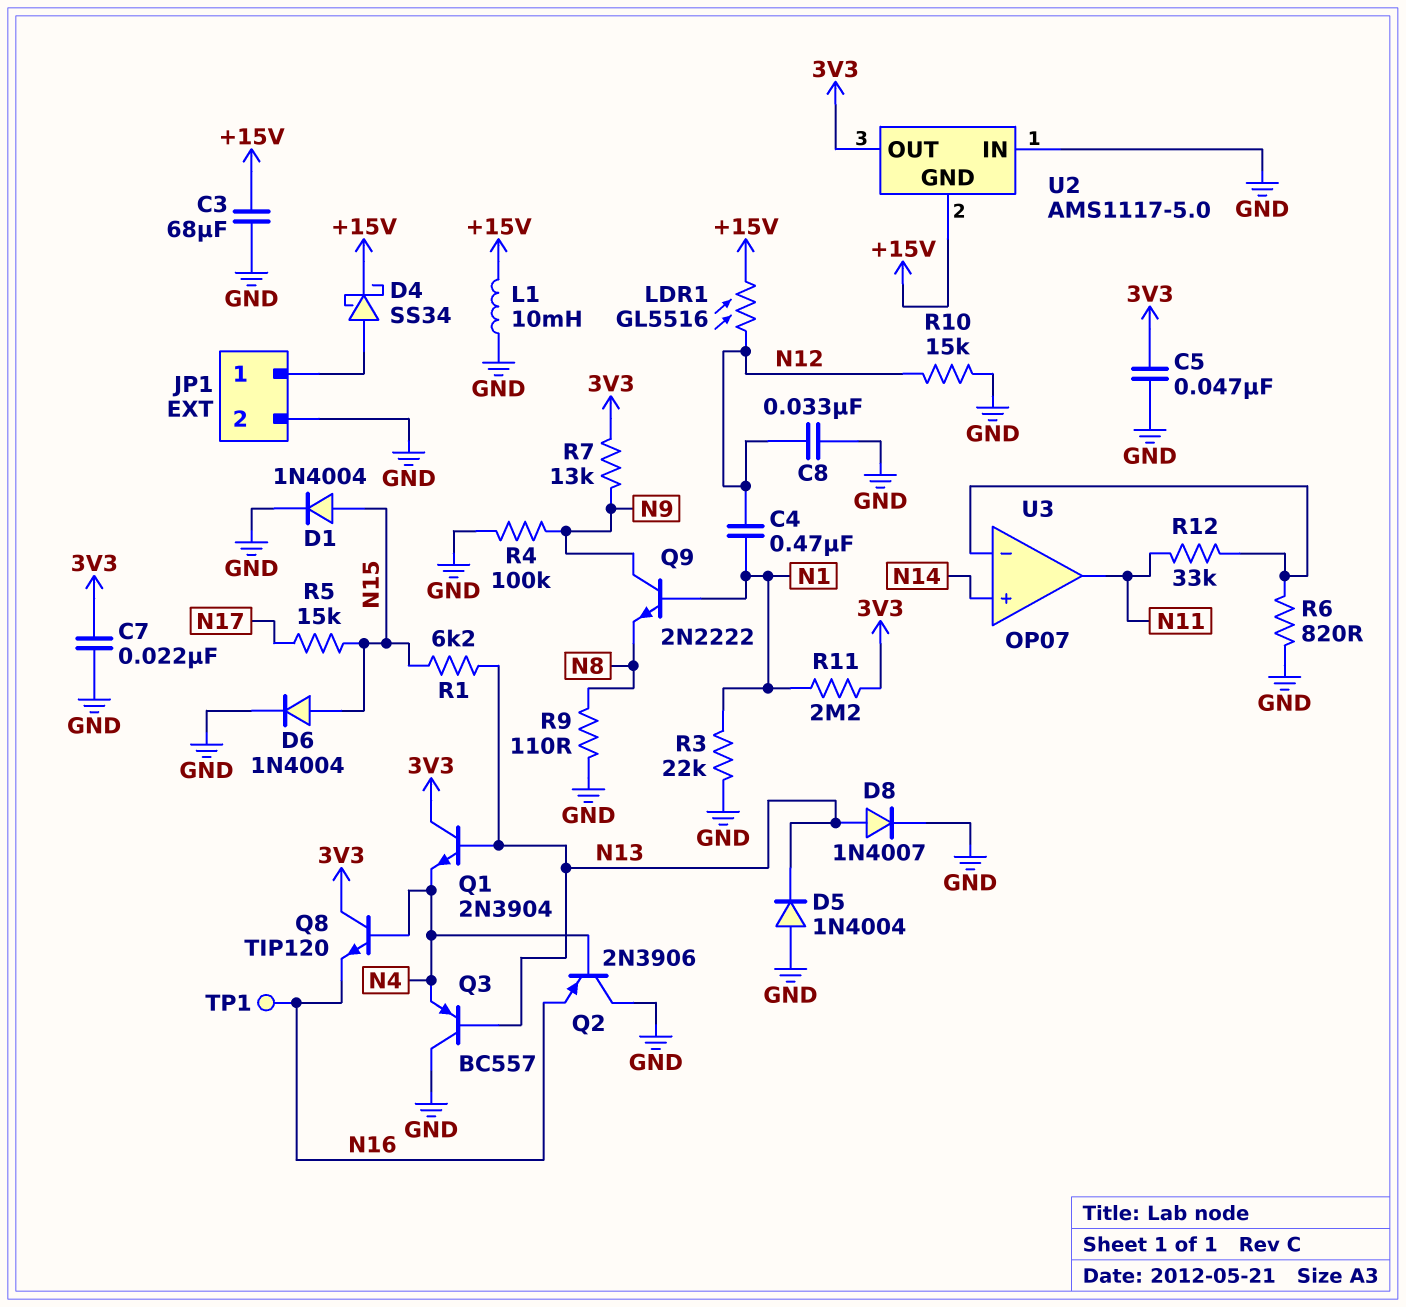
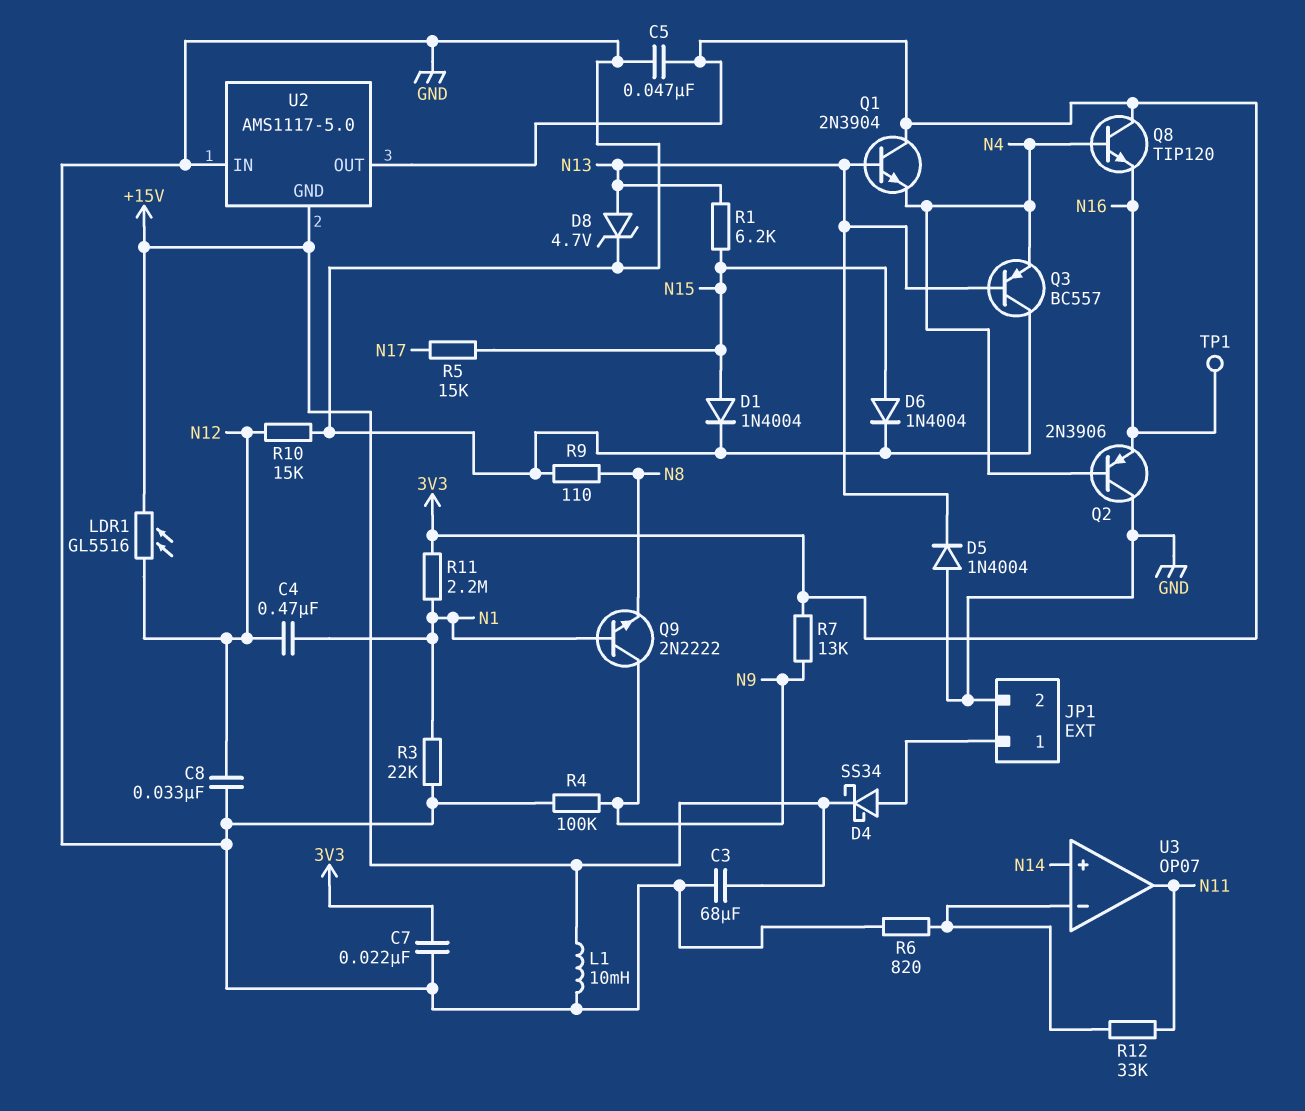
D8: diode 1N4007 (A N13, K GND) -> zener 4.7V (A N13, K GND)

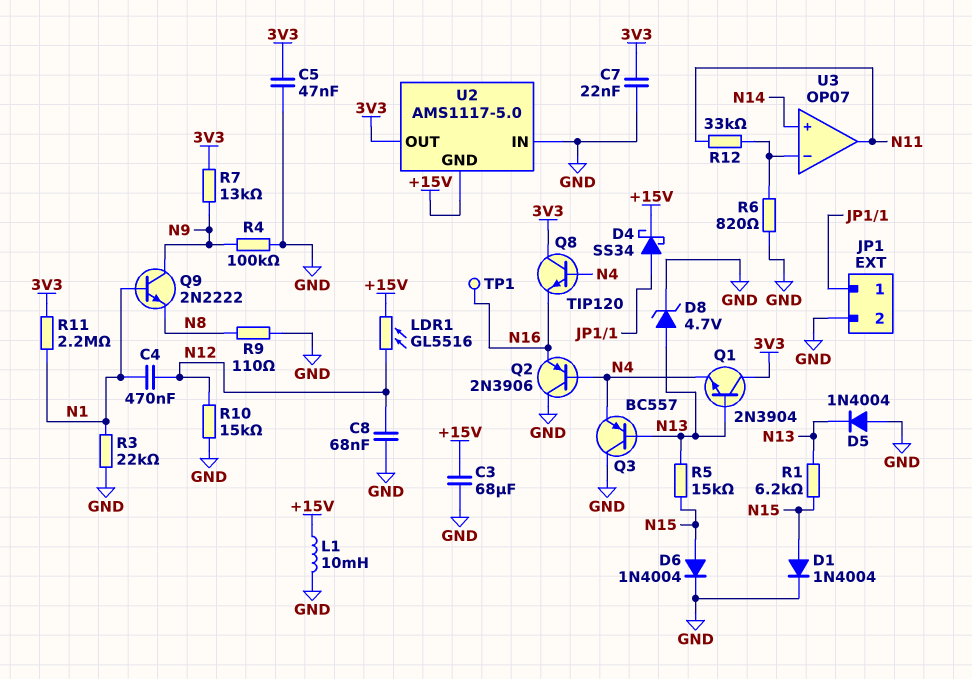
C8: 33nF (GND, N12) -> 68nF (GND, N12)
R5: 15k (N15, N17) -> 15k (N13, N15)

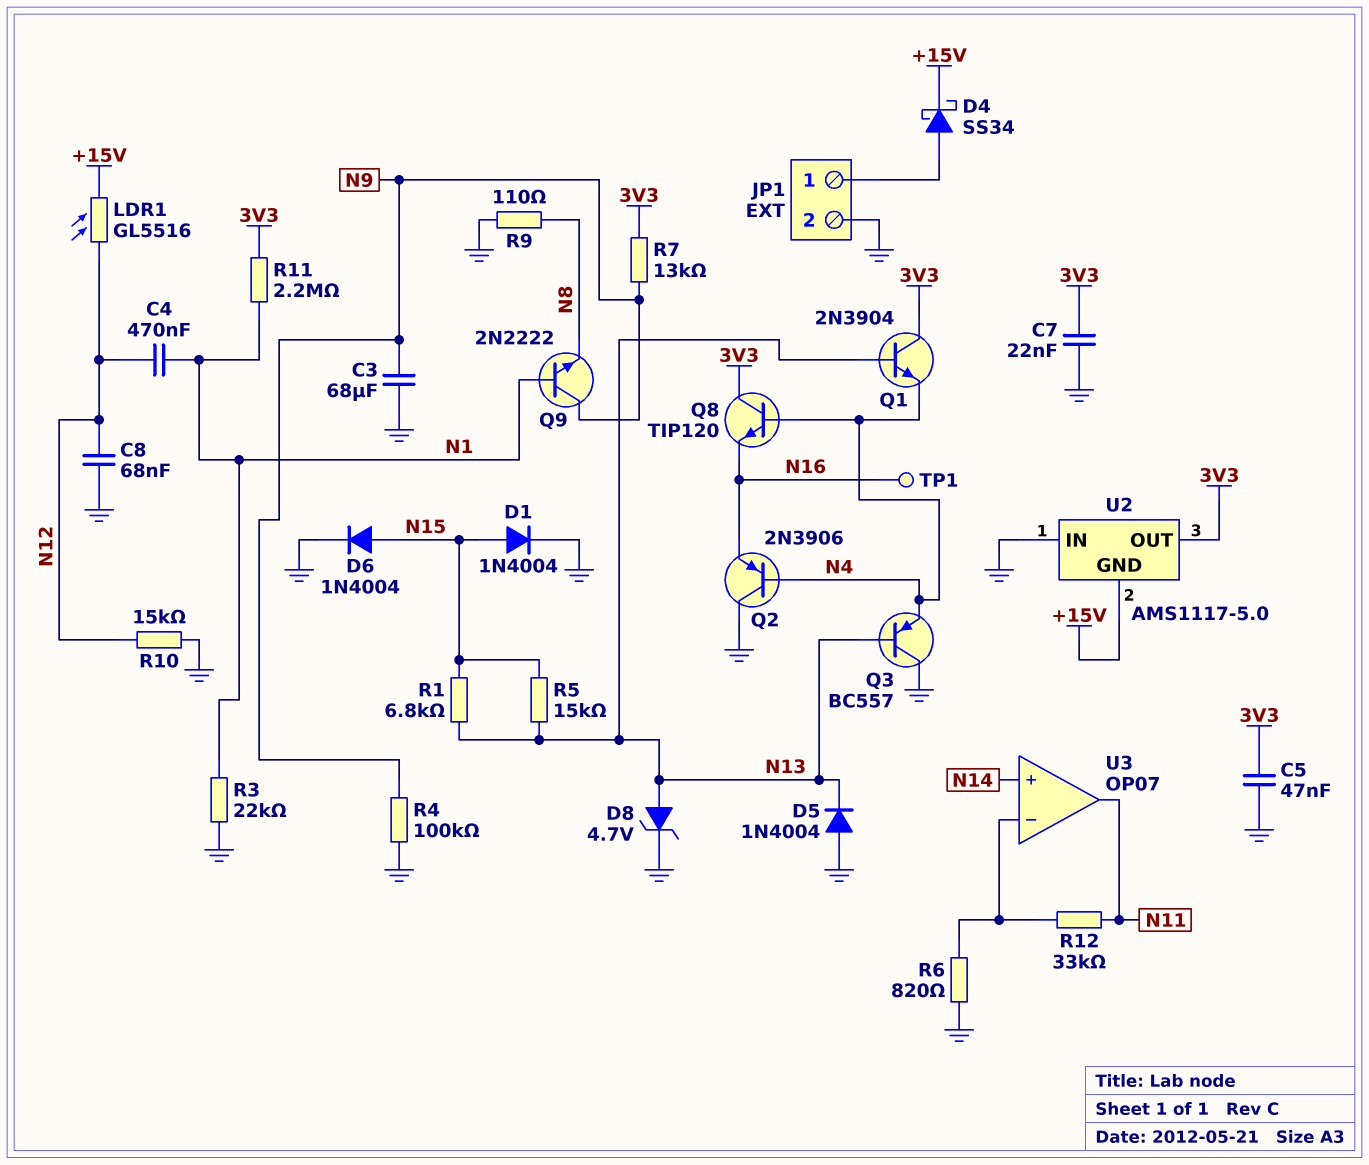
C3: 68uF (+15V, GND) -> 68uF (GND, N9)
L1: 10mH (+15V, GND) -> none
R1: 6.2k (N13, N15) -> 6.8k (N13, N15)

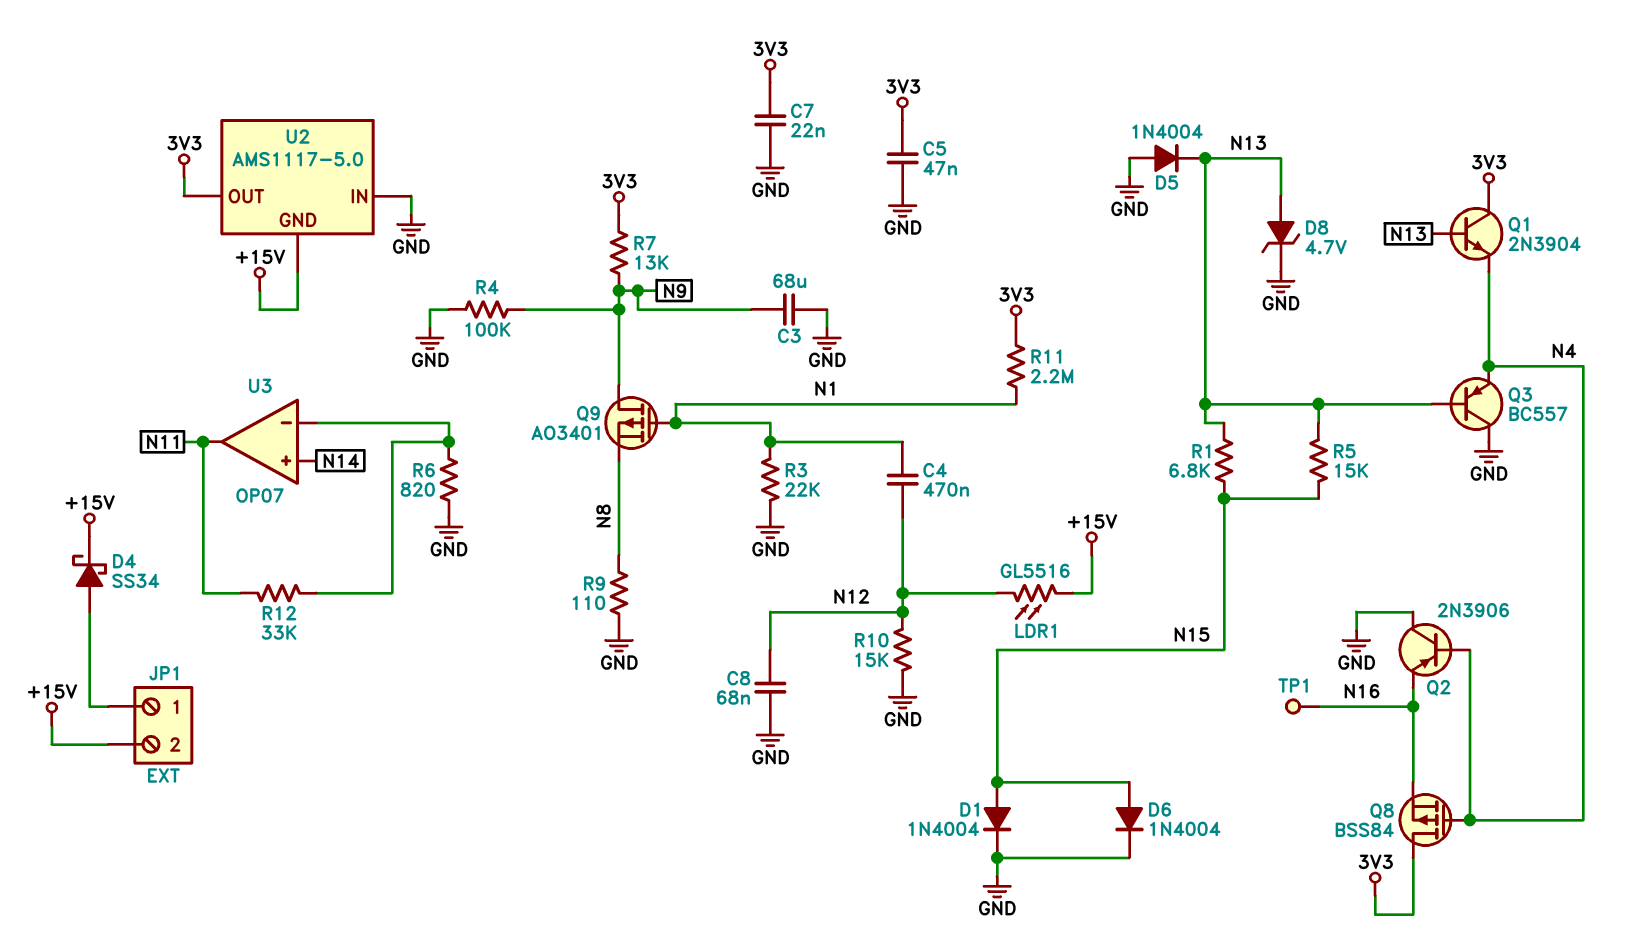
JP1 pin 2: GND -> +15V
Q8: NPN TIP120 (B N4, C 3V3, E N16) -> PMOS BSS84 (G N4, D 3V3, S N16)
Q9: NPN 2N2222 (B N1, C N9, E N8) -> PMOS AO3401 (G N1, D N9, S N8)

